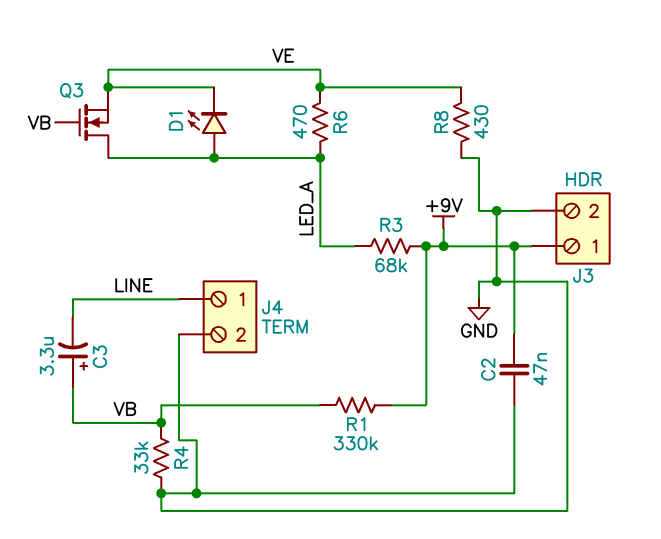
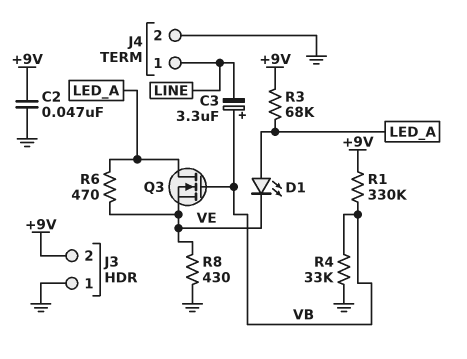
J3 pin 1: +9V -> GND
J3 pin 2: GND -> +9V

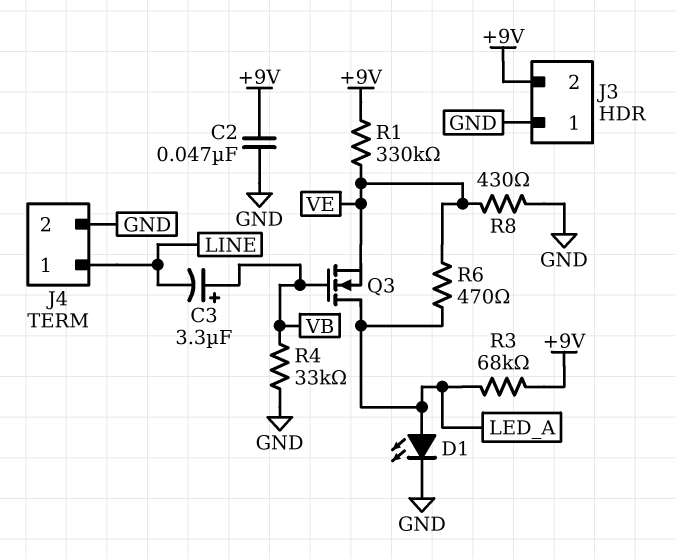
D1: LED (A LED_A, K VE) -> LED (A LED_A, K GND)
R1: 330k (+9V, VB) -> 330k (+9V, VE)

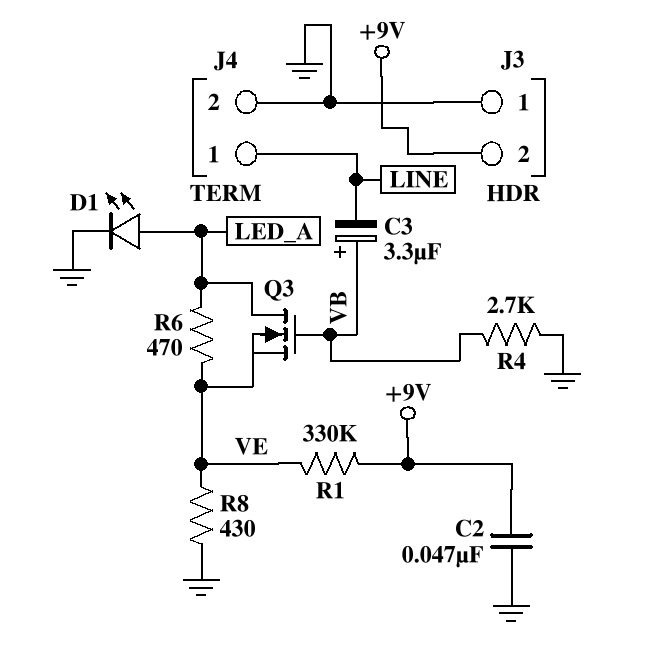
R3: 68k (+9V, LED_A) -> none
R4: 33k (GND, VB) -> 2.7k (GND, VB)

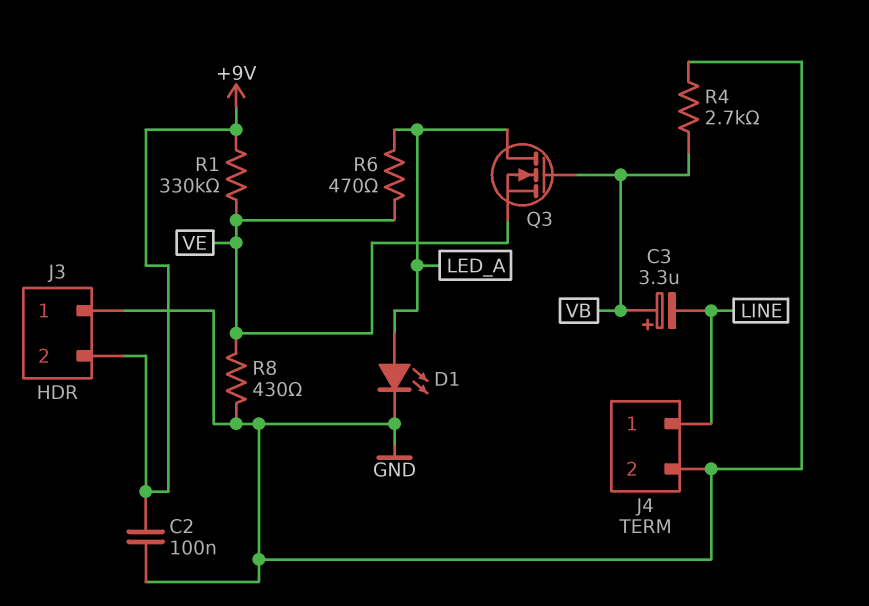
C2: 47nF (+9V, GND) -> 100nF (+9V, GND)

